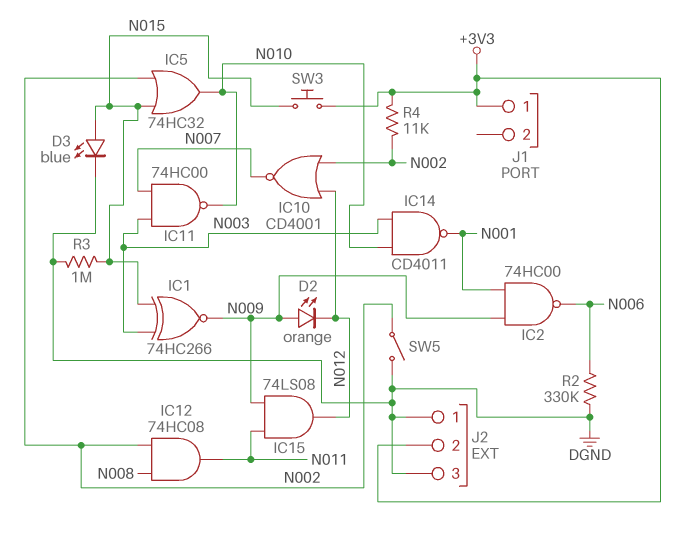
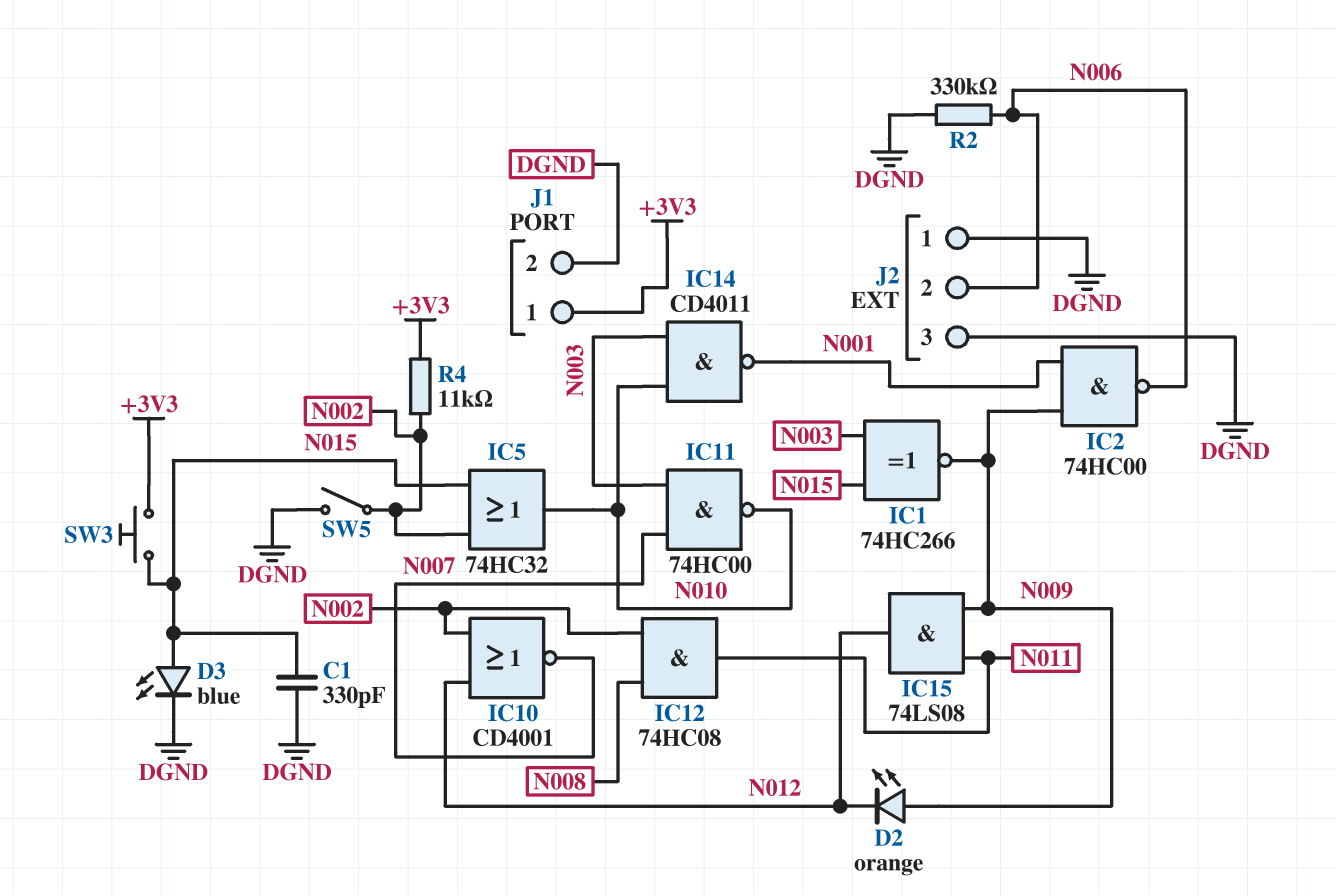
C1: none -> 330pF (DGND, N015)
J1 pin 2: none -> DGND
J2 pin 2: +3V3 -> N006
R3: 1M (DGND, N015) -> none

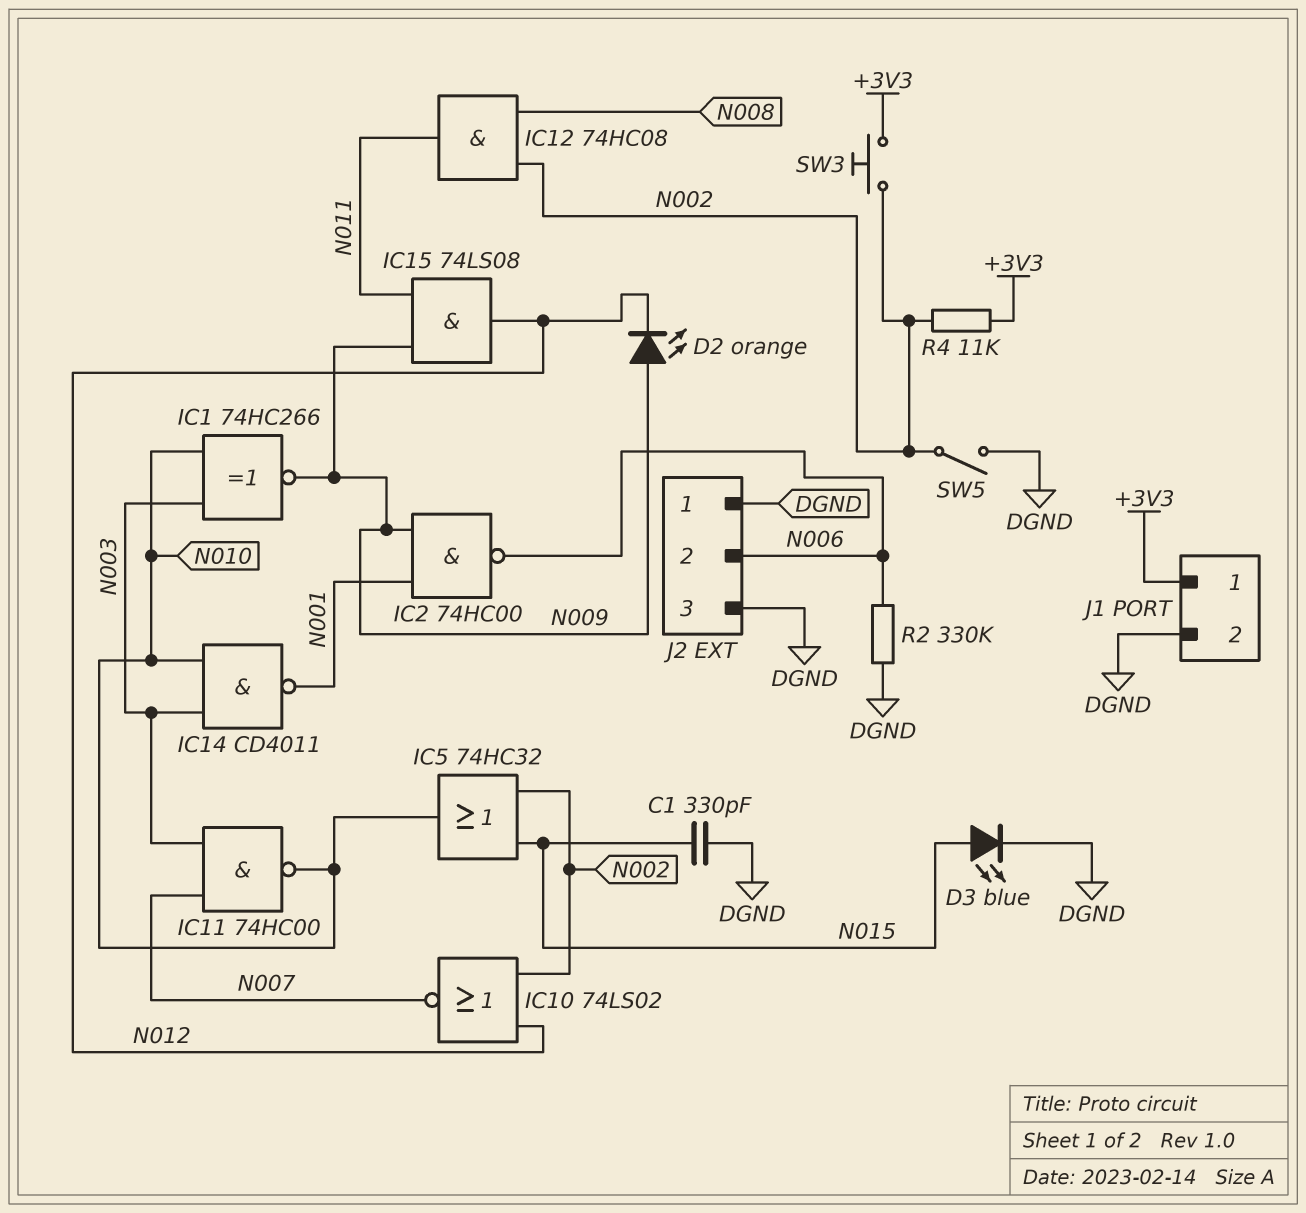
IC1: XNOR 74HC266 (in N003, in N015, out N009) -> XNOR 74HC266 (in N003, in N010, out N009)
IC10: NOR CD4001 (in N002, in N012, out N007) -> NOR 74LS02 (in N002, in N012, out N007)
SW3: button (+3V3, N015) -> button (+3V3, N002)

